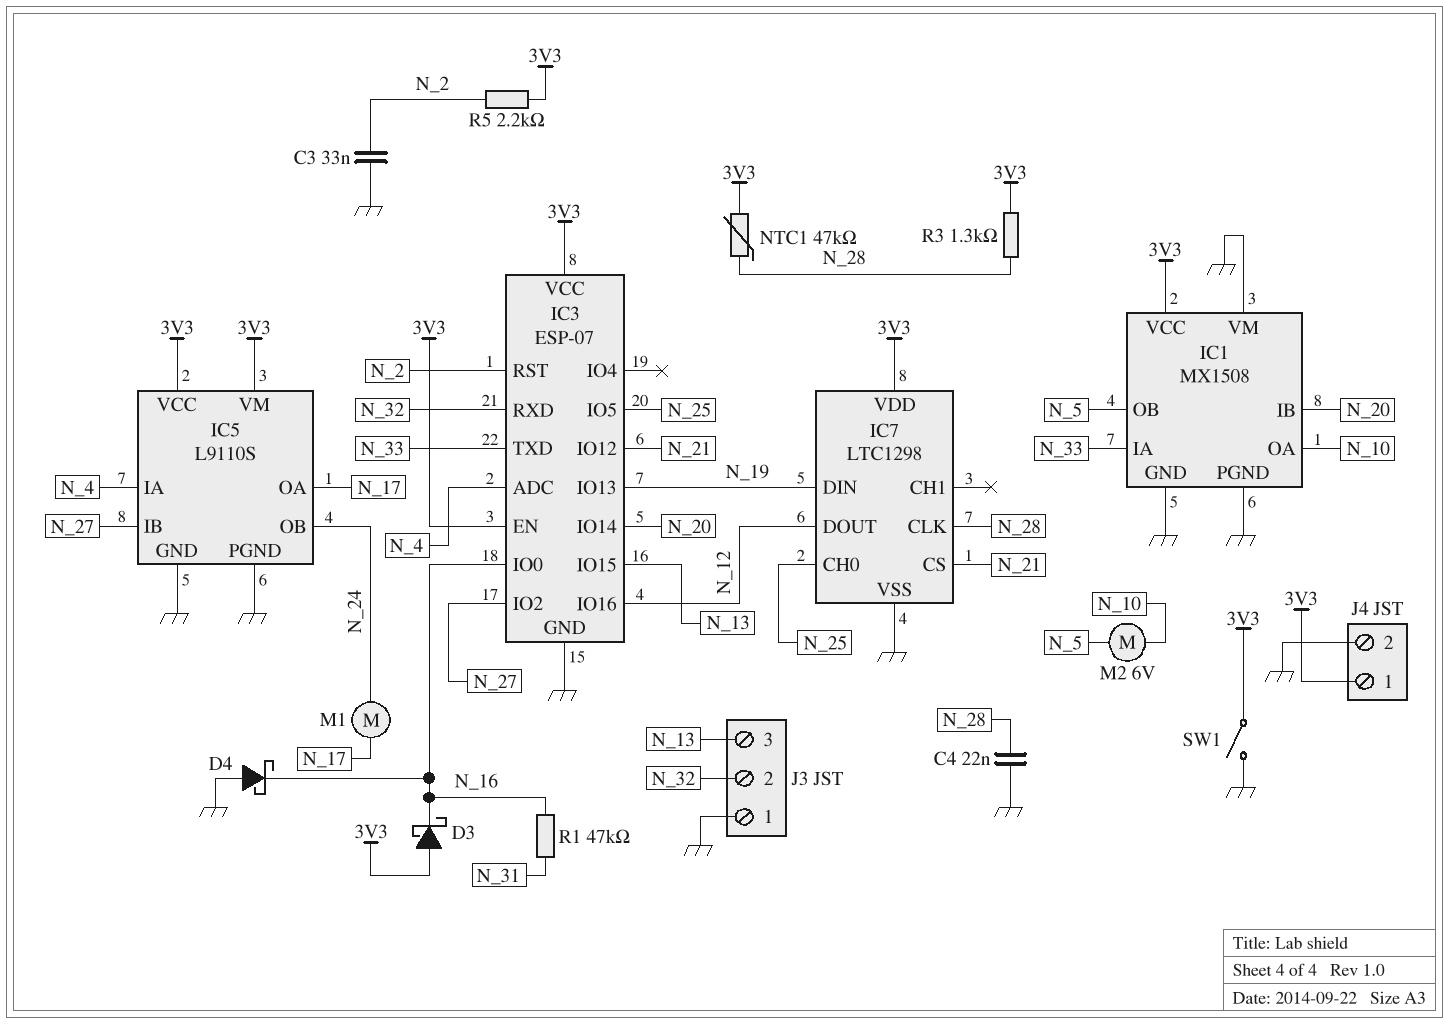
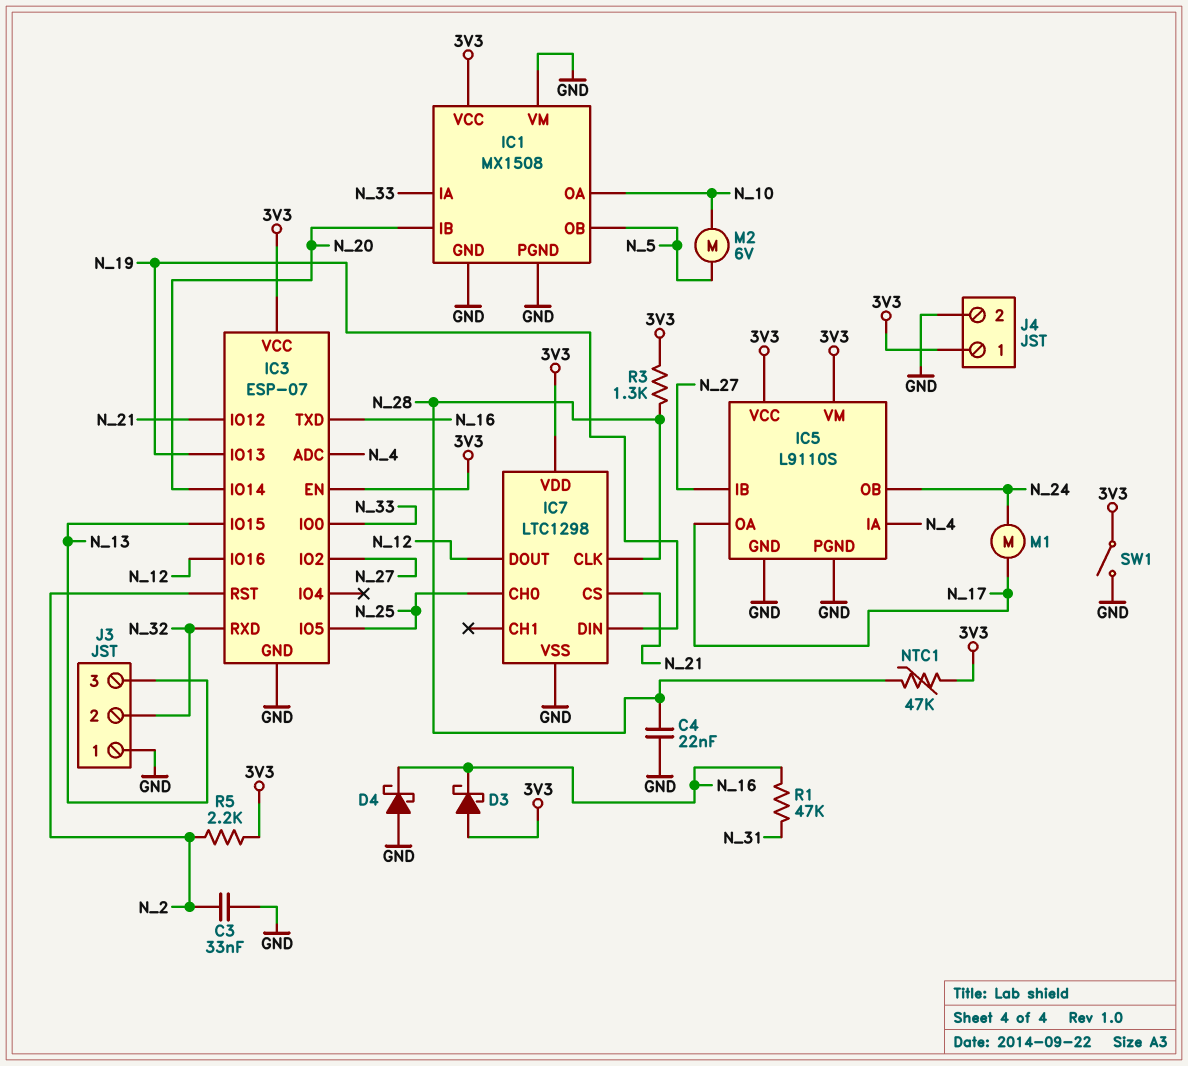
IC3 pin IO0: N_16 -> N_33
IC3 pin TXD: N_33 -> N_16

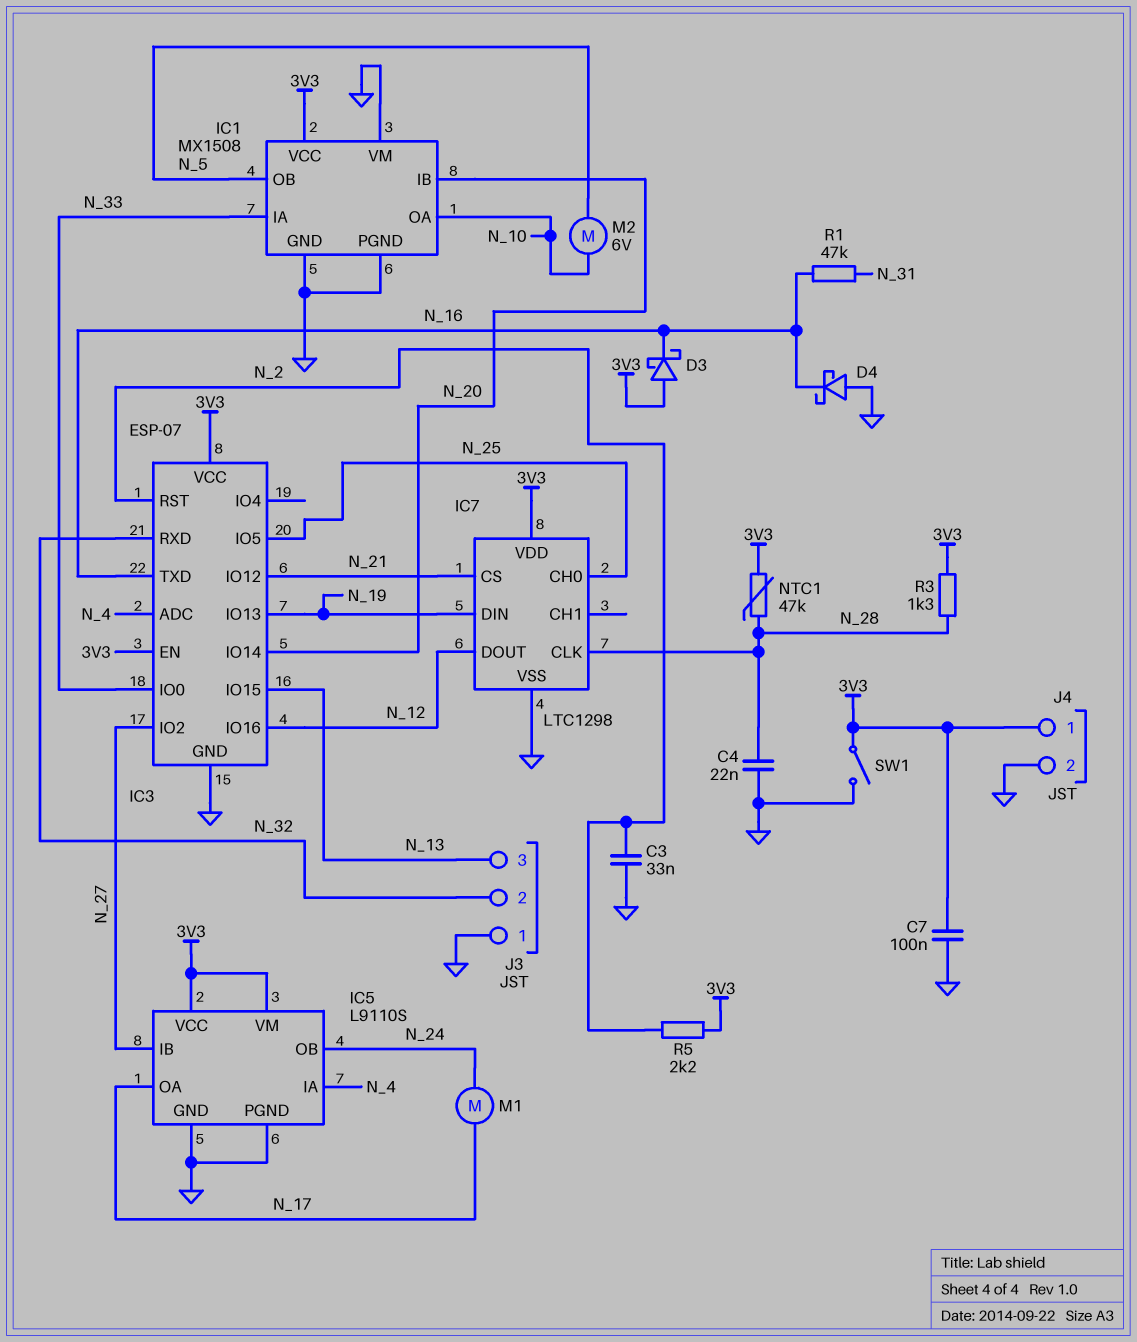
C7: none -> 100nF (3V3, GND)

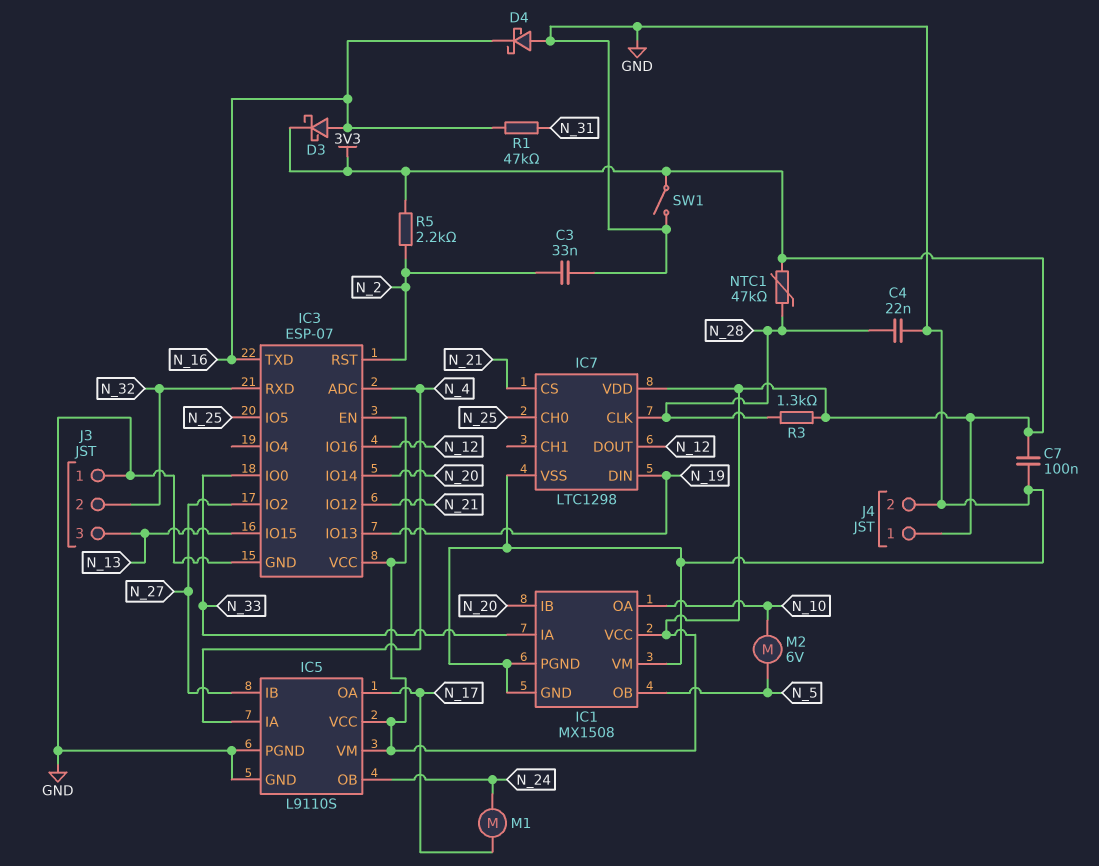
D3: schottky (A 3V3, K N_16) -> schottky (A N_16, K 3V3)

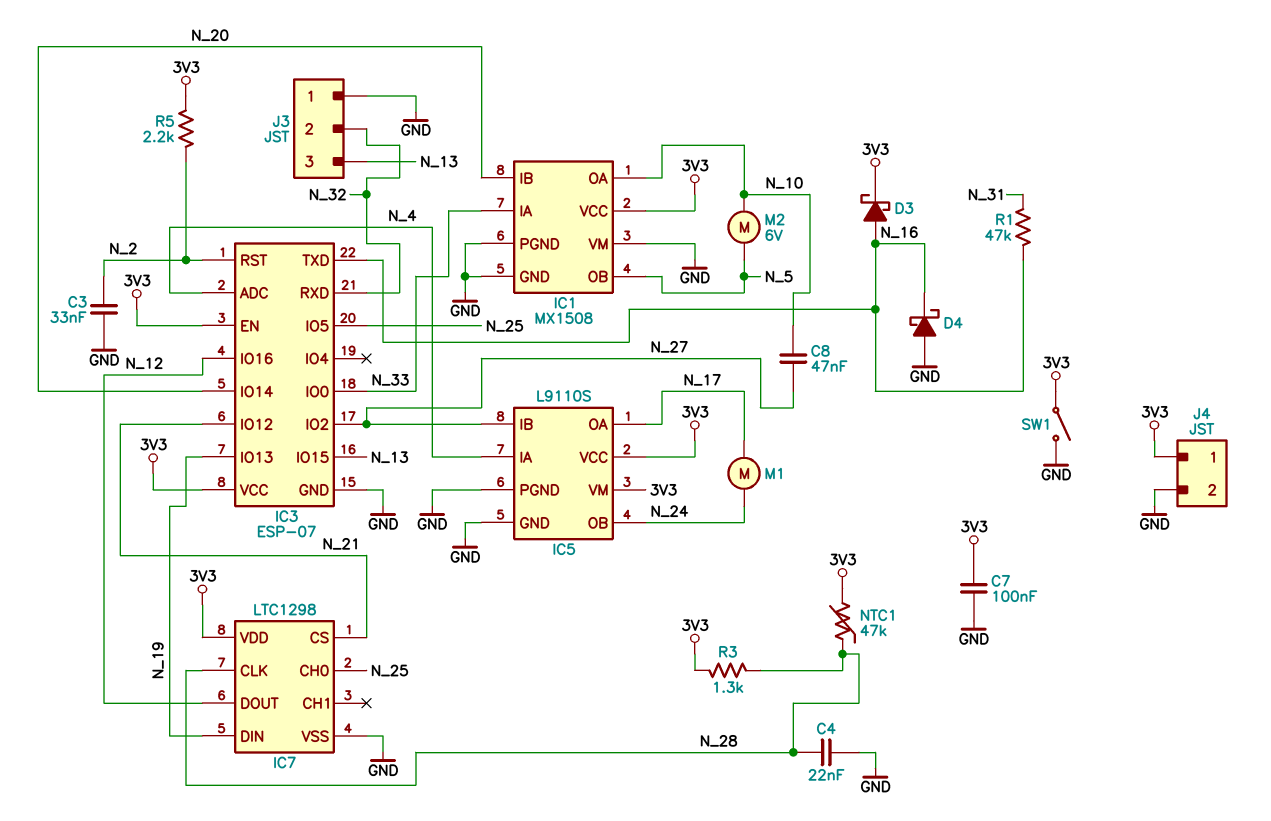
C8: none -> 47nF (N_10, N_27)

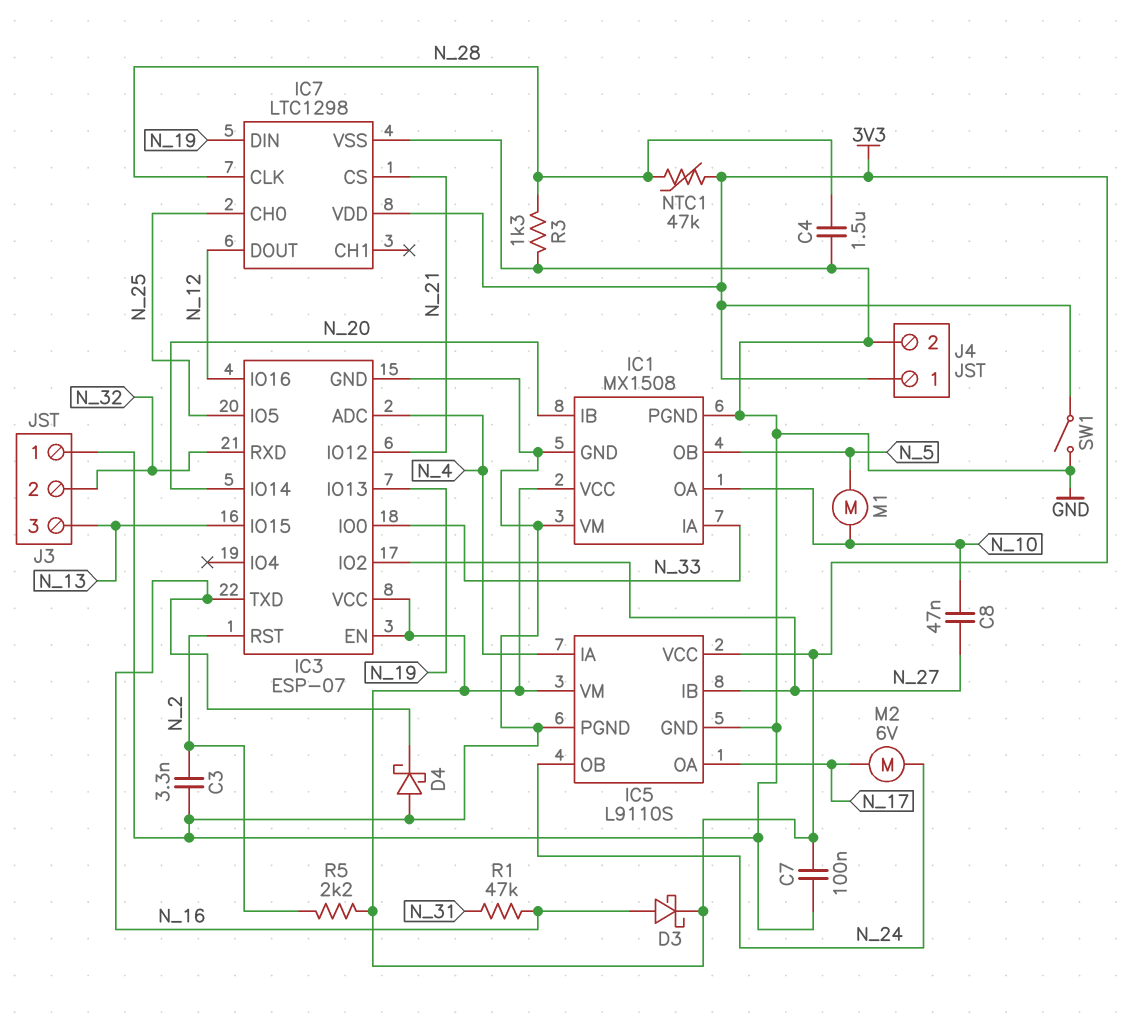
C3: 33nF (GND, N_2) -> 3.3nF (GND, N_2)
C4: 22nF (GND, N_28) -> 1.5uF (GND, N_28)
M1: motor (N_17, N_24) -> motor (N_5, N_10)
M2: motor 6V (N_5, N_10) -> motor 6V (N_17, N_24)
R3: 1.3k (3V3, N_28) -> 1.3k (GND, N_28)

